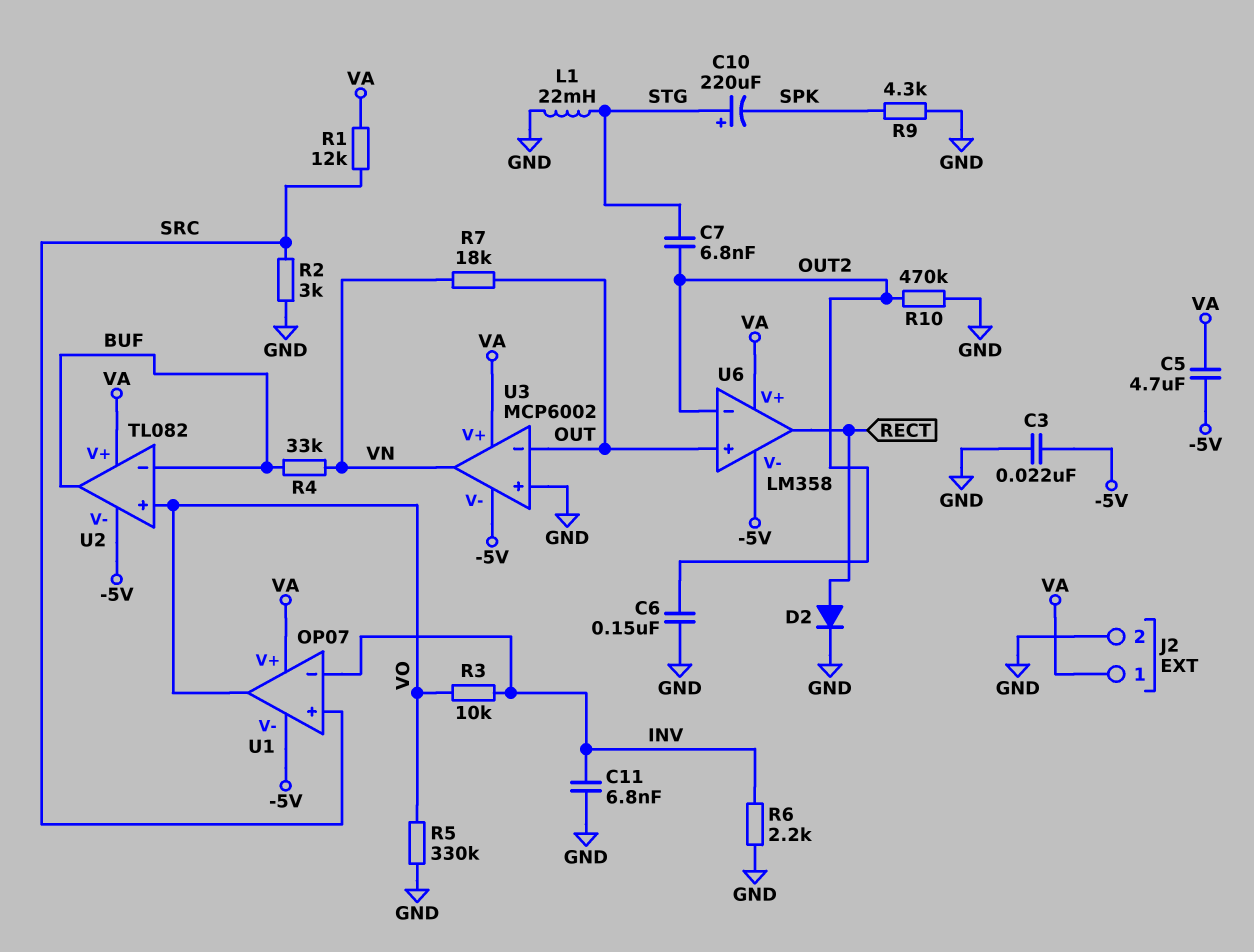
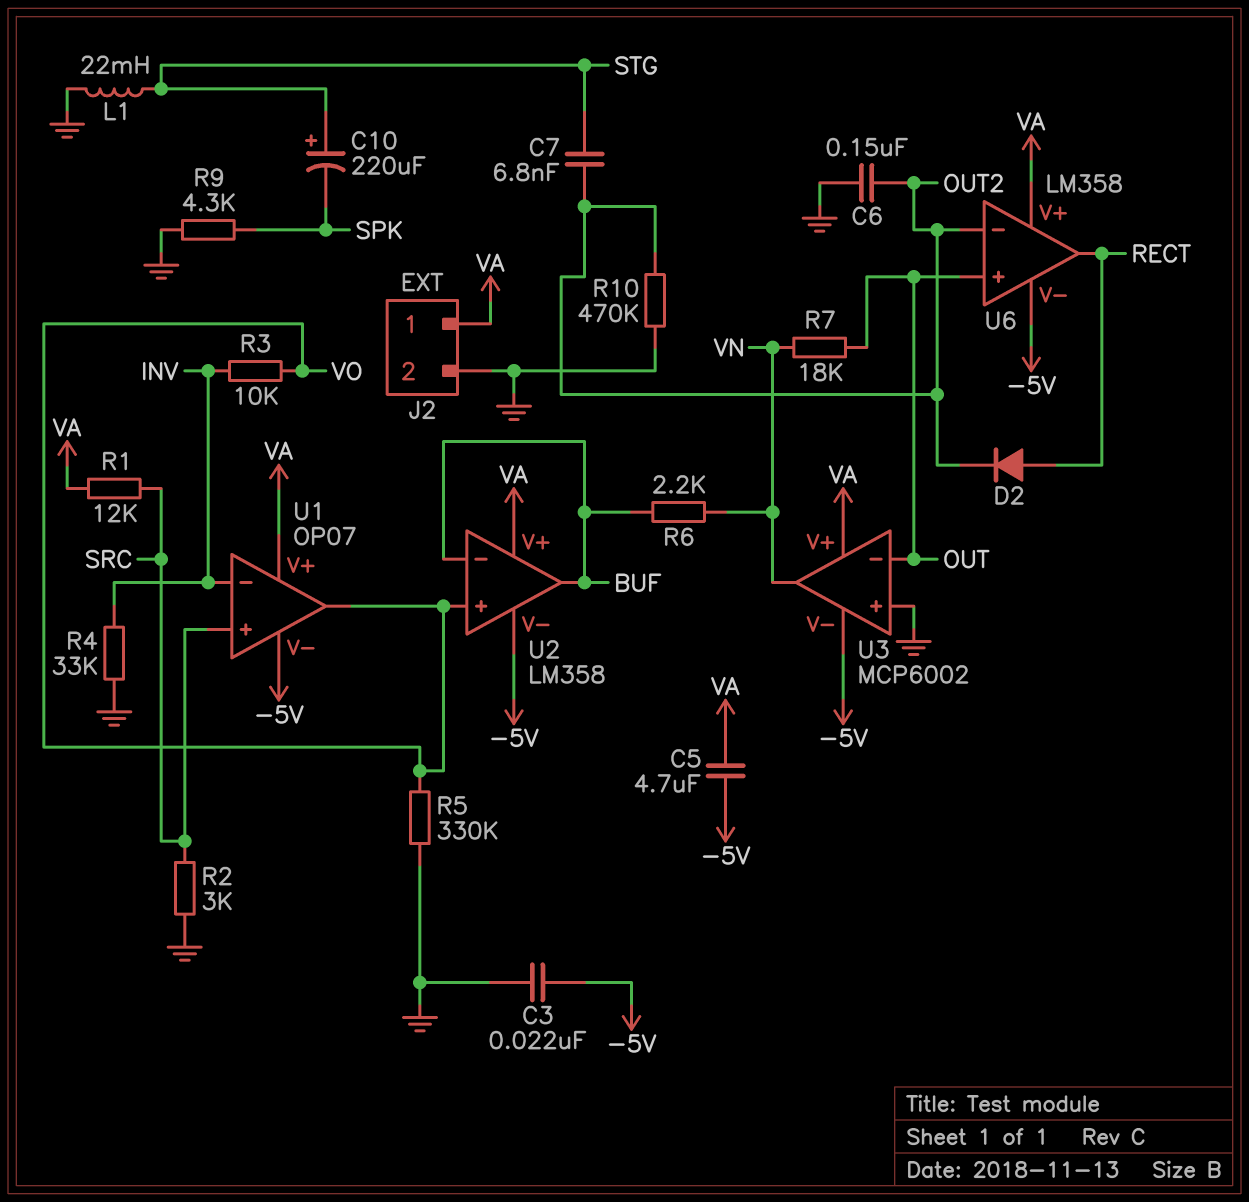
C11: 6.8nF (GND, INV) -> none
D2: diode (A RECT, K GND) -> diode (A RECT, K OUT2)
R4: 33k (BUF, VN) -> 33k (GND, INV)
R6: 2.2k (GND, INV) -> 2.2k (BUF, VN)
U2: TL082 -> LM358

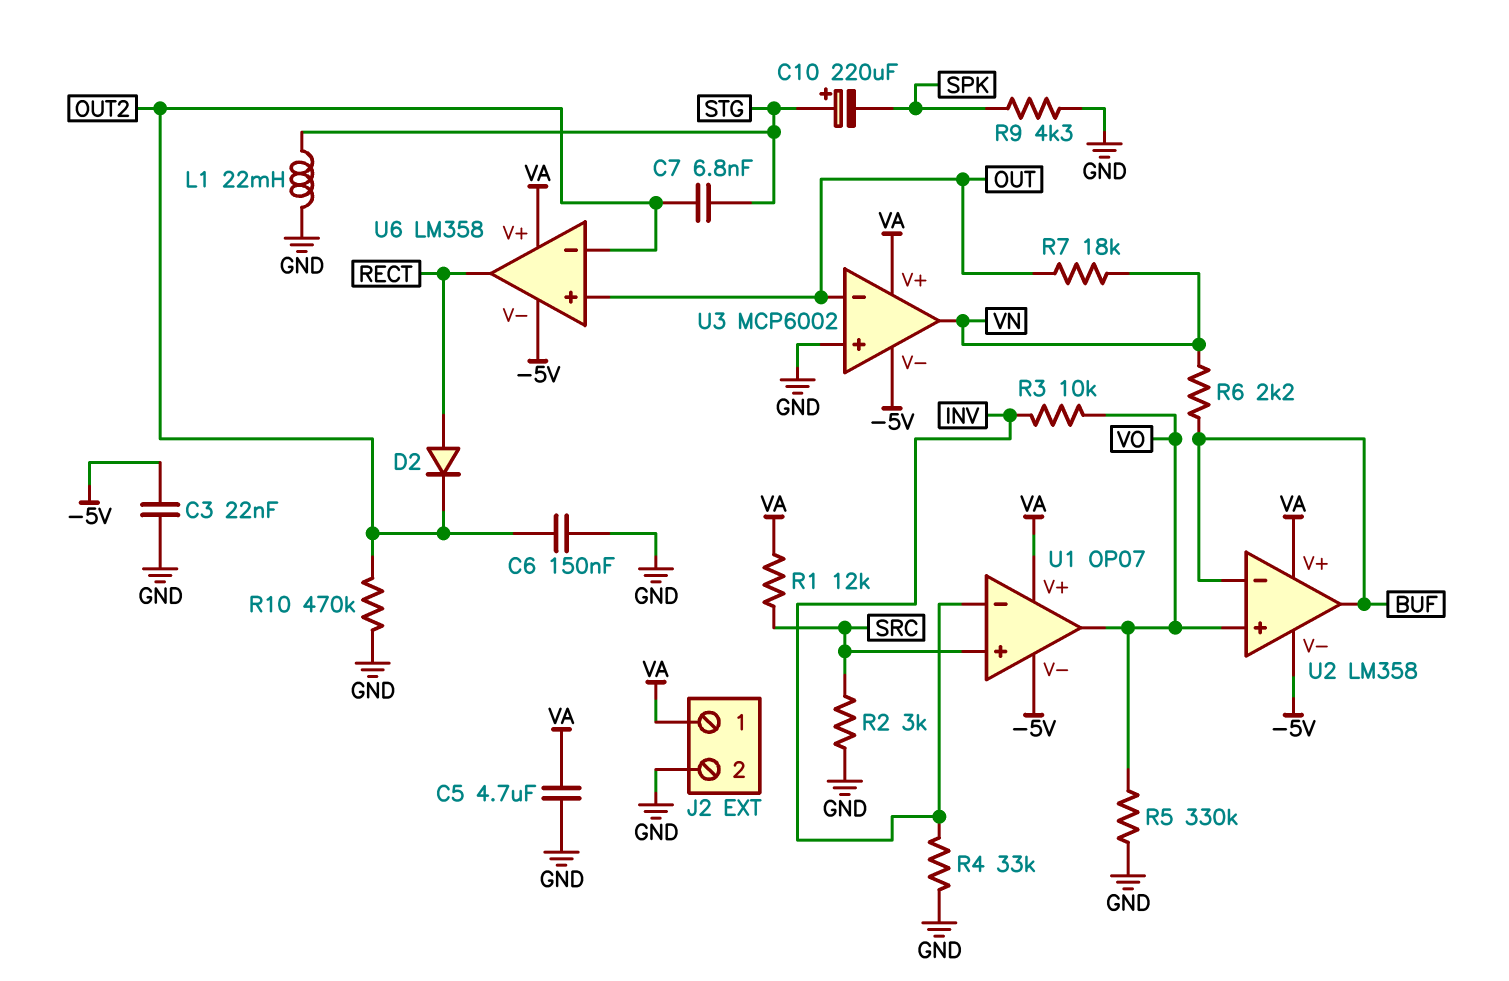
C5: 4.7uF (-5V, VA) -> 4.7uF (GND, VA)

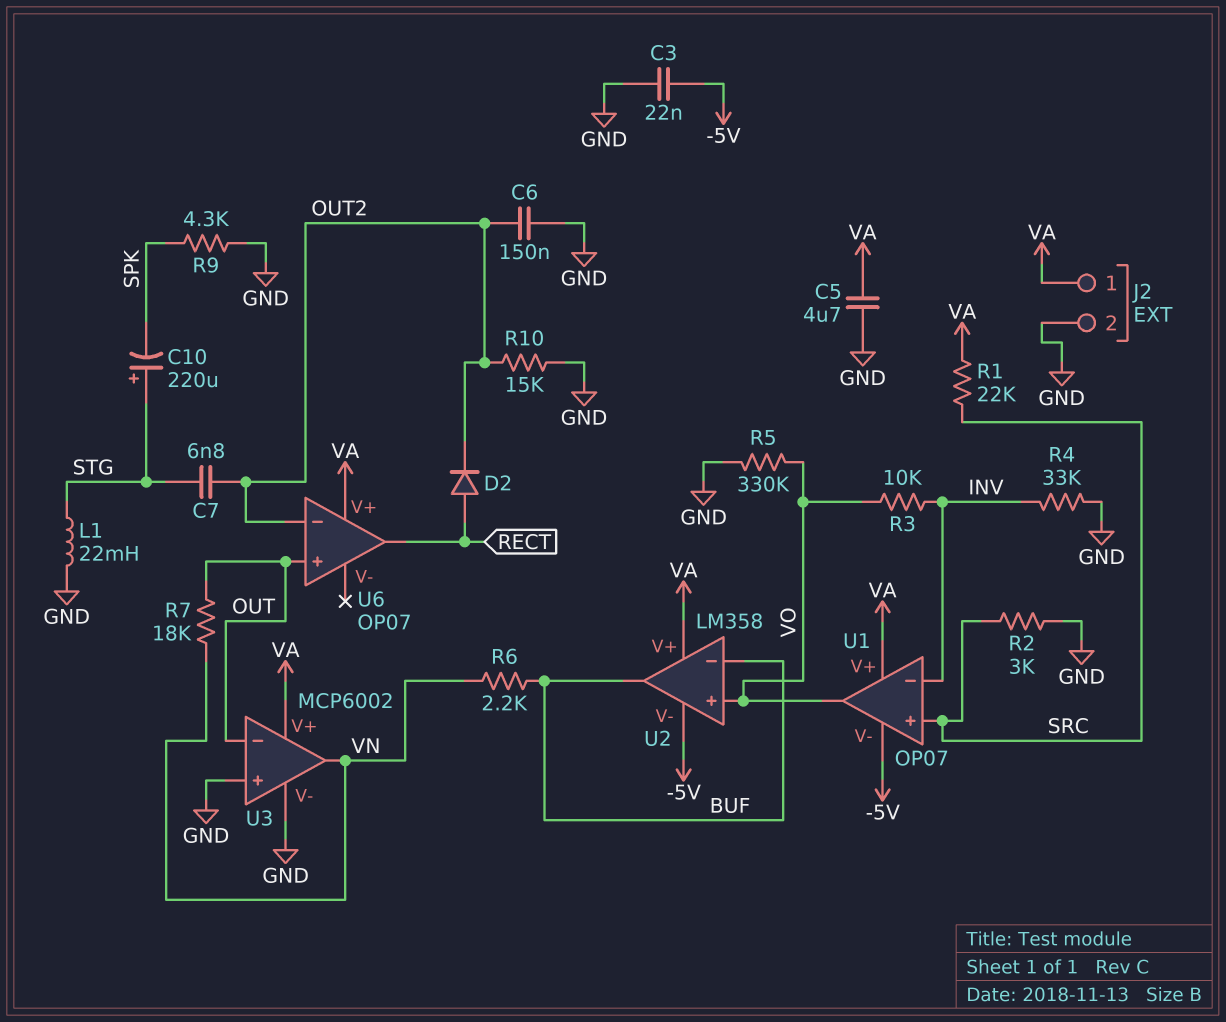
R1: 12k (SRC, VA) -> 22k (SRC, VA)
R10: 470k (GND, OUT2) -> 15k (GND, OUT2)
U3 pin V-: -5V -> GND
U6: LM358 -> OP07
U6 pin V-: -5V -> none

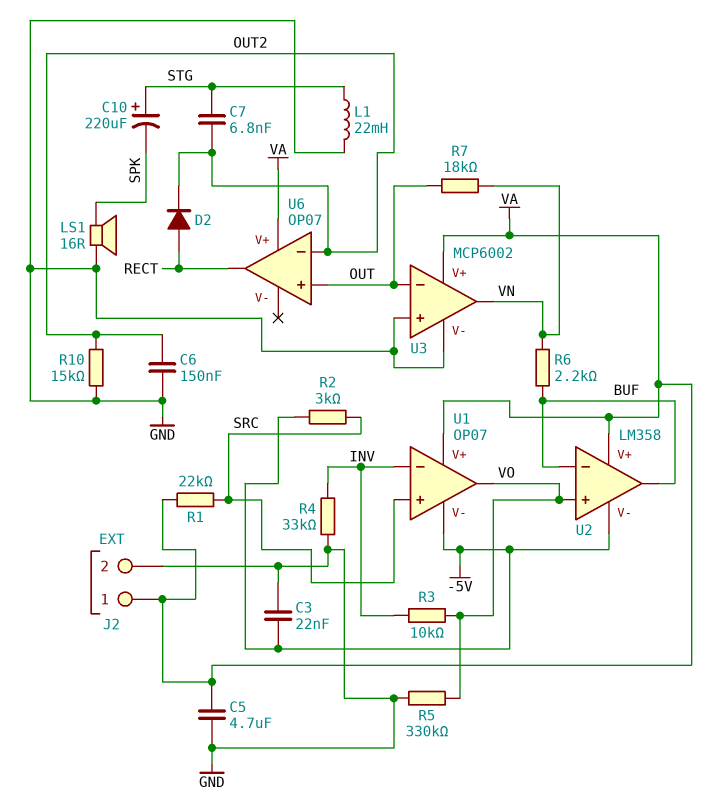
LS1: none -> speaker 16R (GND, SPK)
R2: 3k (GND, SRC) -> 3k (-5V, SRC)
R9: 4.3k (GND, SPK) -> none

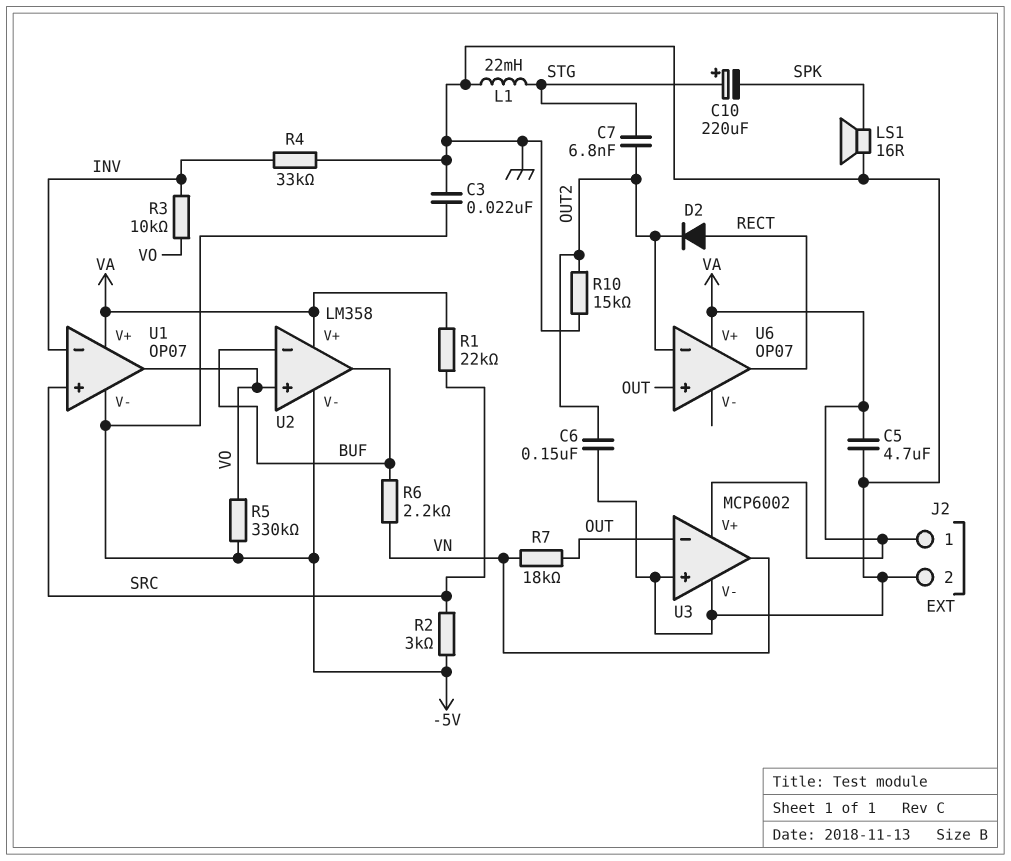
R5: 330k (GND, VO) -> 330k (-5V, VO)

